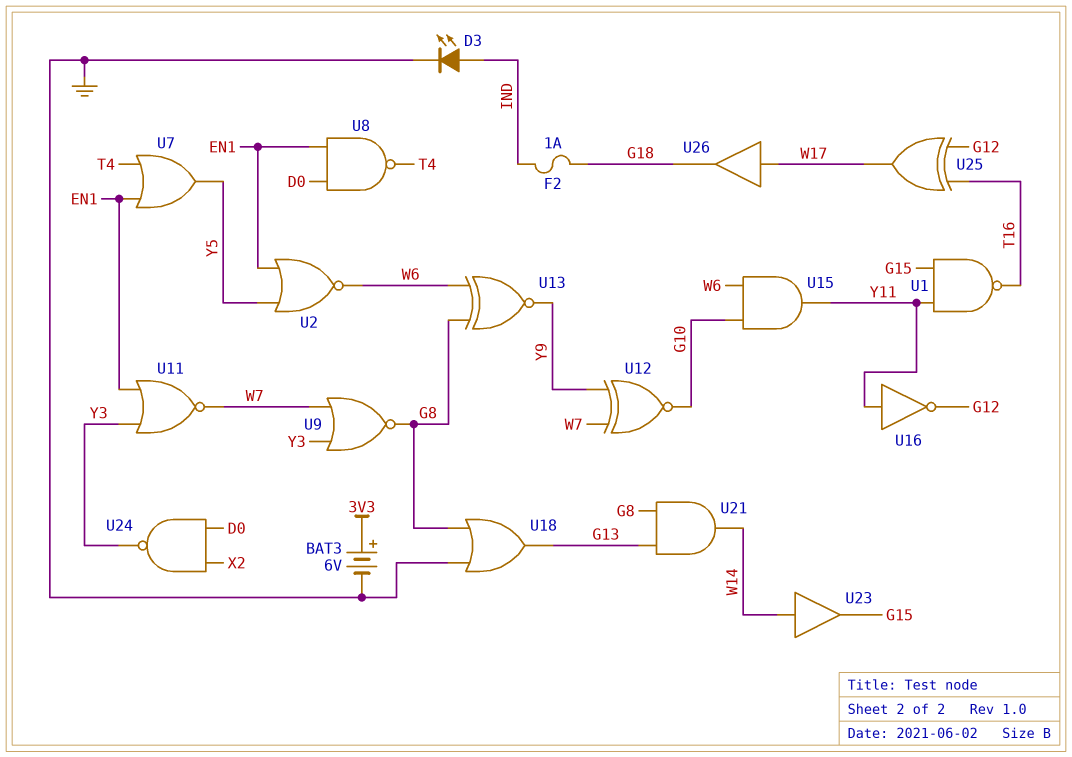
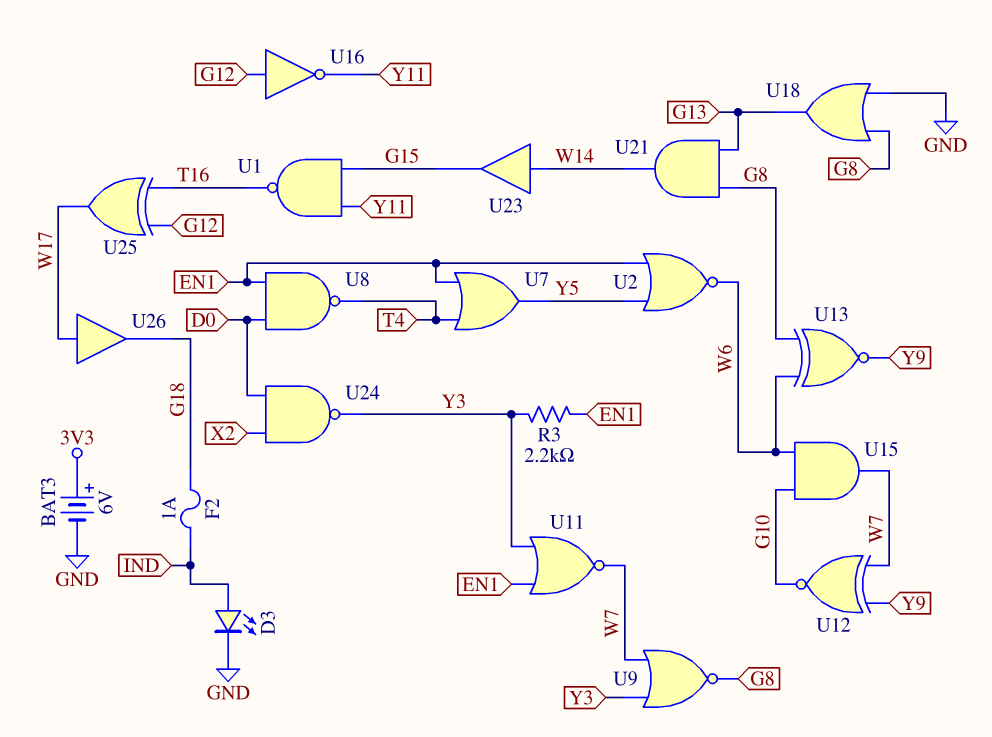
R3: none -> 2.2k (EN1, Y3)
U15: AND (in G10, in W6, out Y11) -> AND (in G10, in W6, out W7)
U16: NOT (in Y11, out G12) -> NOT (in G12, out Y11)

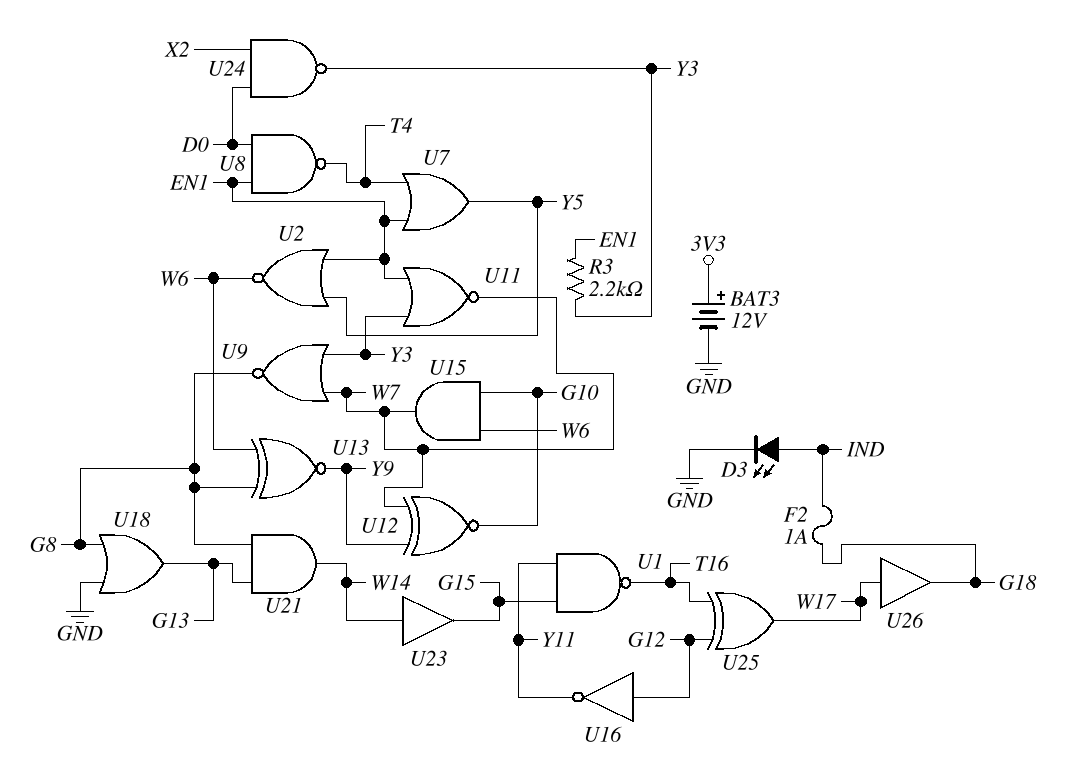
BAT3: 6V (plus 3V3, minus GND) -> 12V (plus 3V3, minus GND)

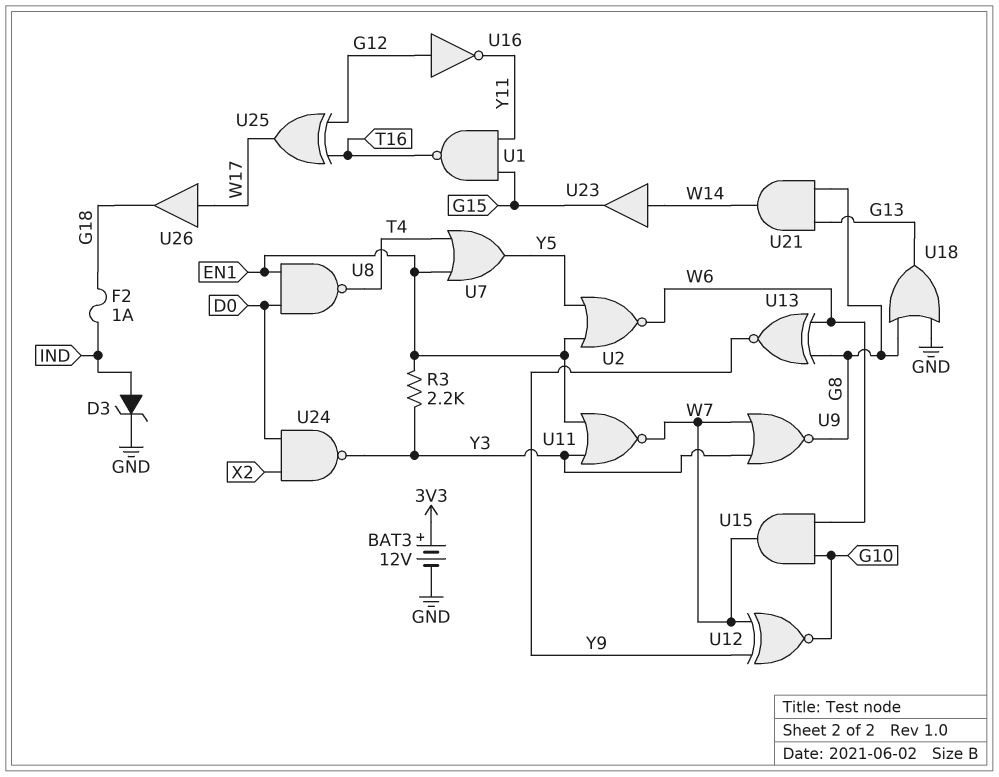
D3: LED (A IND, K GND) -> zener (A IND, K GND)

